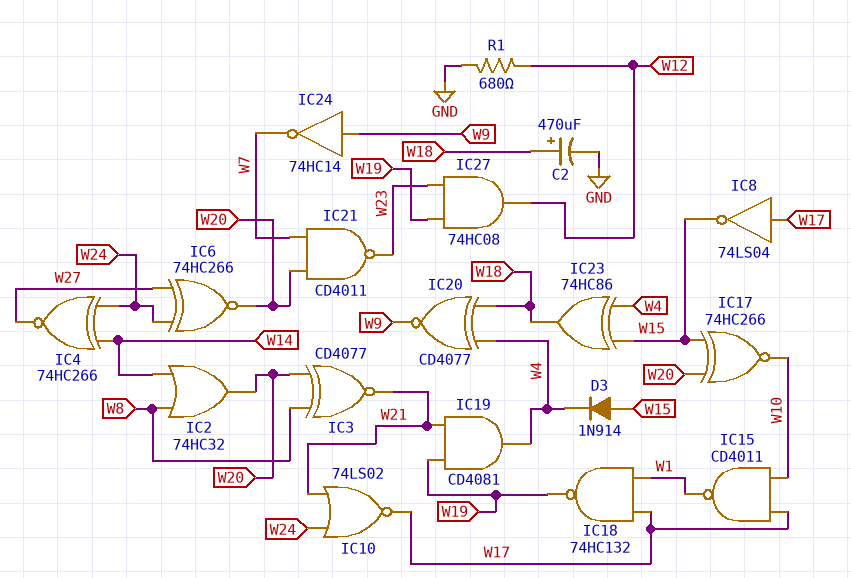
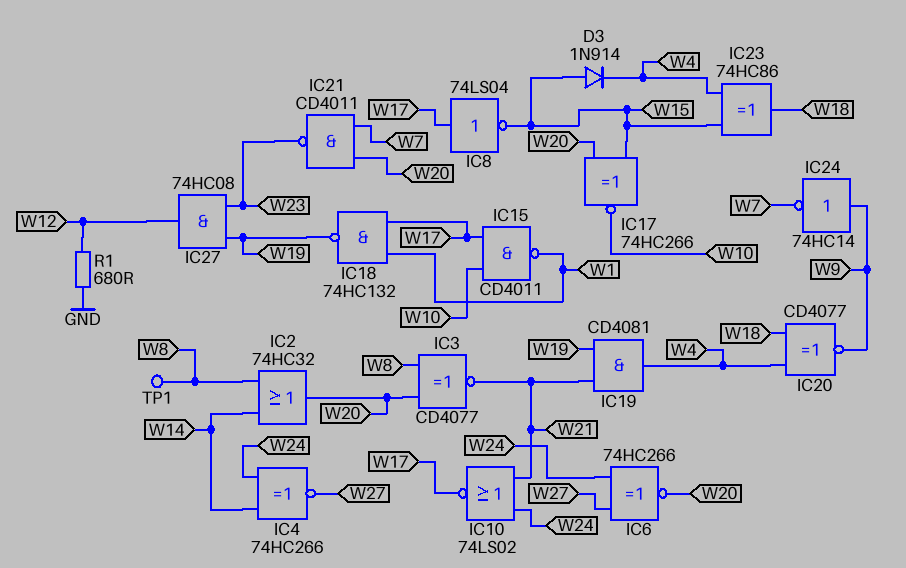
C2: 470uF (plus W18, minus GND) -> none
TP1: none -> test point (W8)

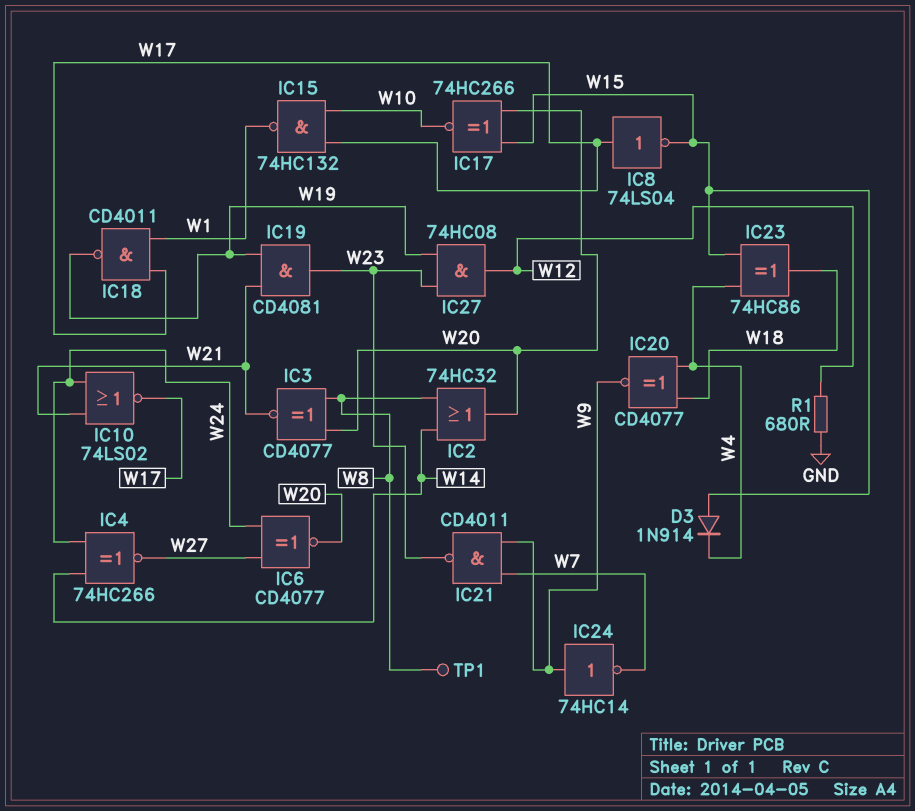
IC6: XNOR 74HC266 (in W24, in W27, out W20) -> XNOR CD4077 (in W24, in W27, out W20)
IC15: NAND CD4011 (in W10, in W17, out W1) -> NAND 74HC132 (in W10, in W17, out W1)
IC18: NAND 74HC132 (in W1, in W17, out W19) -> NAND CD4011 (in W1, in W17, out W19)
IC19: AND CD4081 (in W19, in W21, out W4) -> AND CD4081 (in W19, in W21, out W23)
IC21: NAND CD4011 (in W7, in W20, out W23) -> NAND CD4011 (in W7, in W9, out W23)

